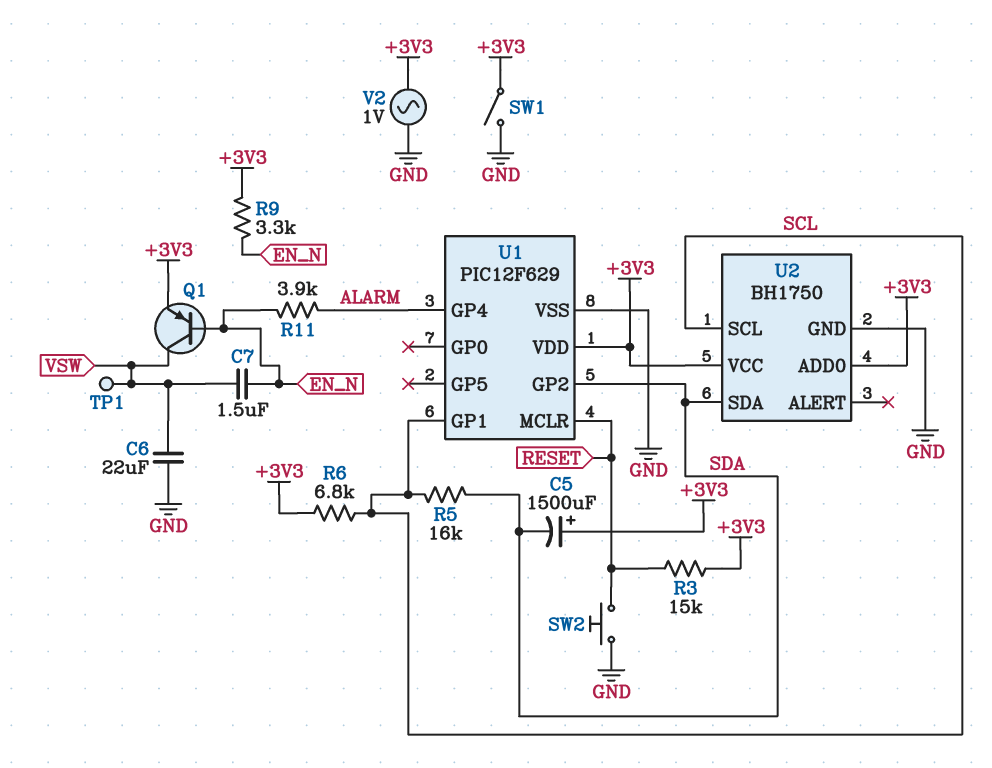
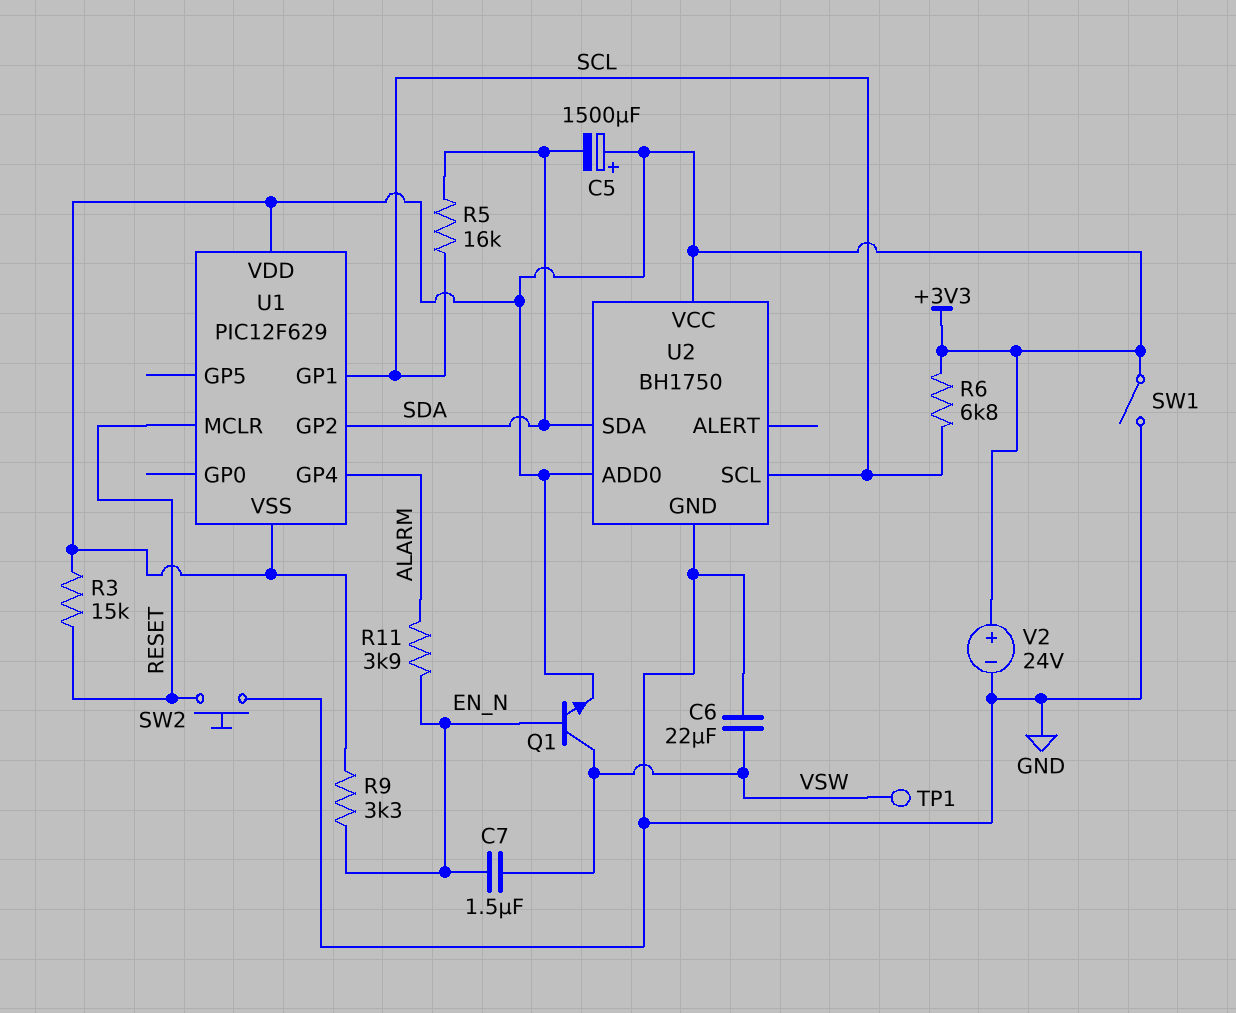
Q1: PNP (B EN_N, C VSW, E +3V3) -> NPN (B EN_N, C VSW, E +3V3)
U1 pin VSS: GND -> +3V3
V2: AC 1V (+3V3, GND) -> 24V (plus +3V3, minus GND)

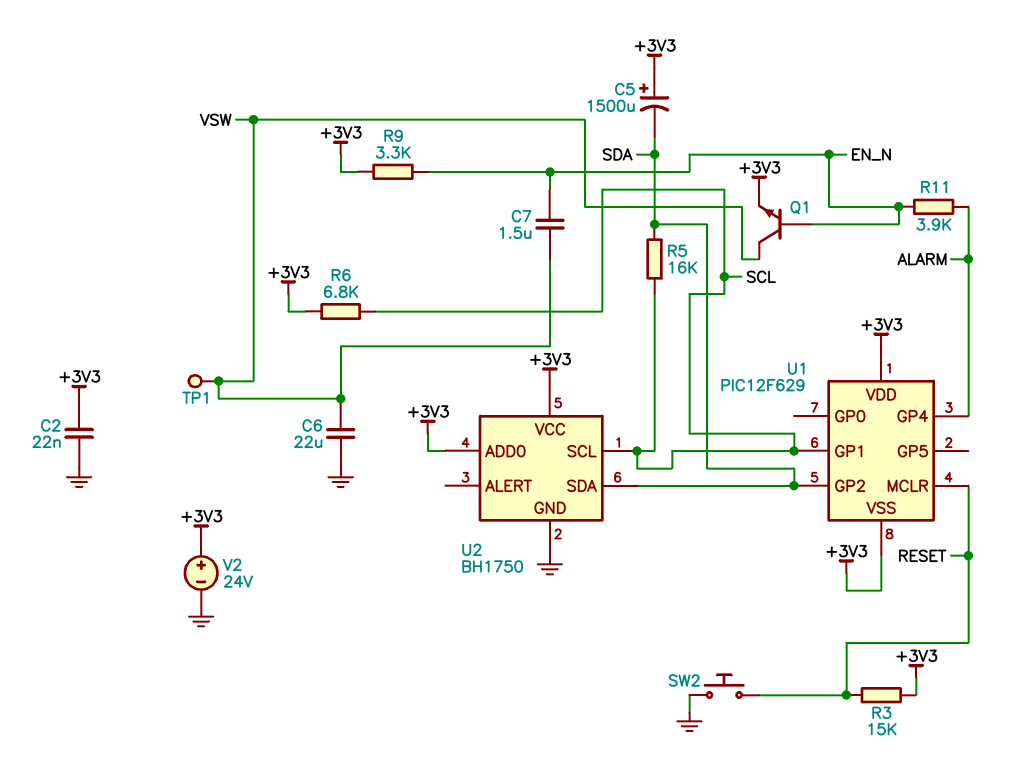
C2: none -> 22nF (+3V3, GND)
SW1: switch (+3V3, GND) -> none

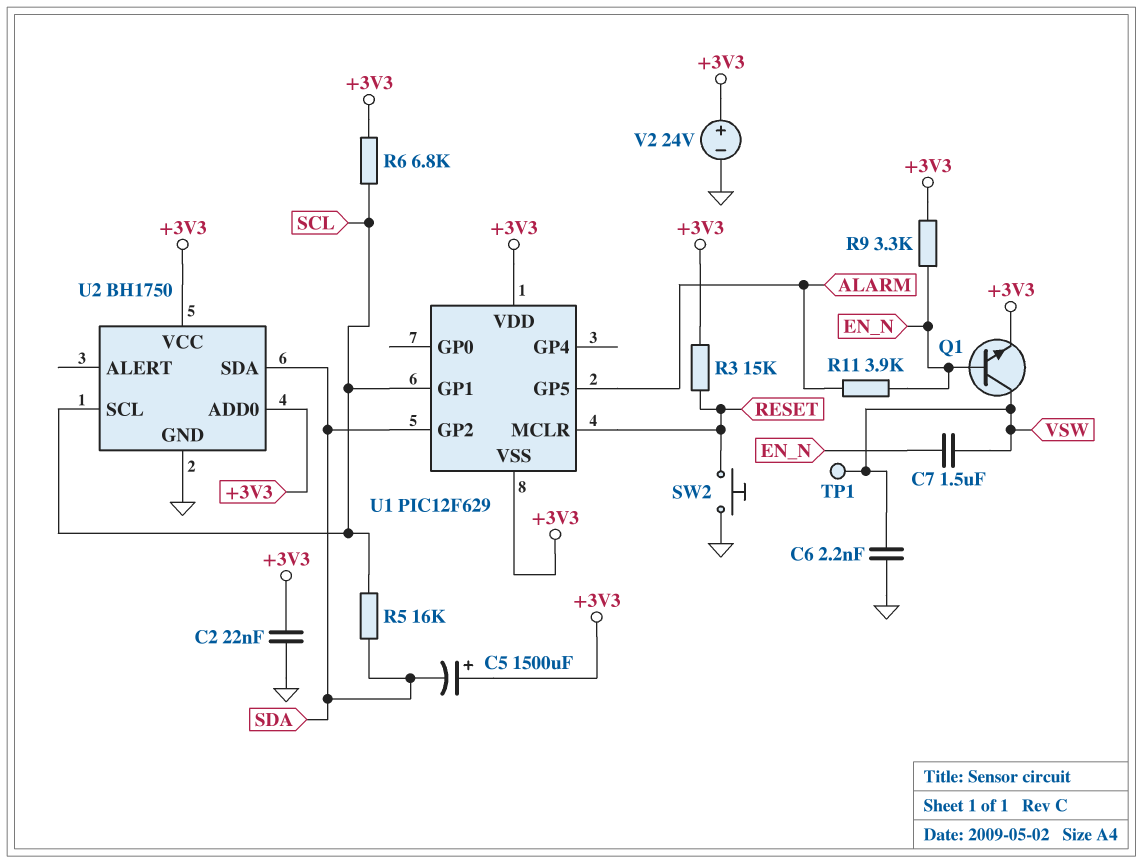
C6: 22uF (GND, VSW) -> 2.2nF (GND, VSW)
U1 pin GP4: ALARM -> none
U1 pin GP5: none -> ALARM

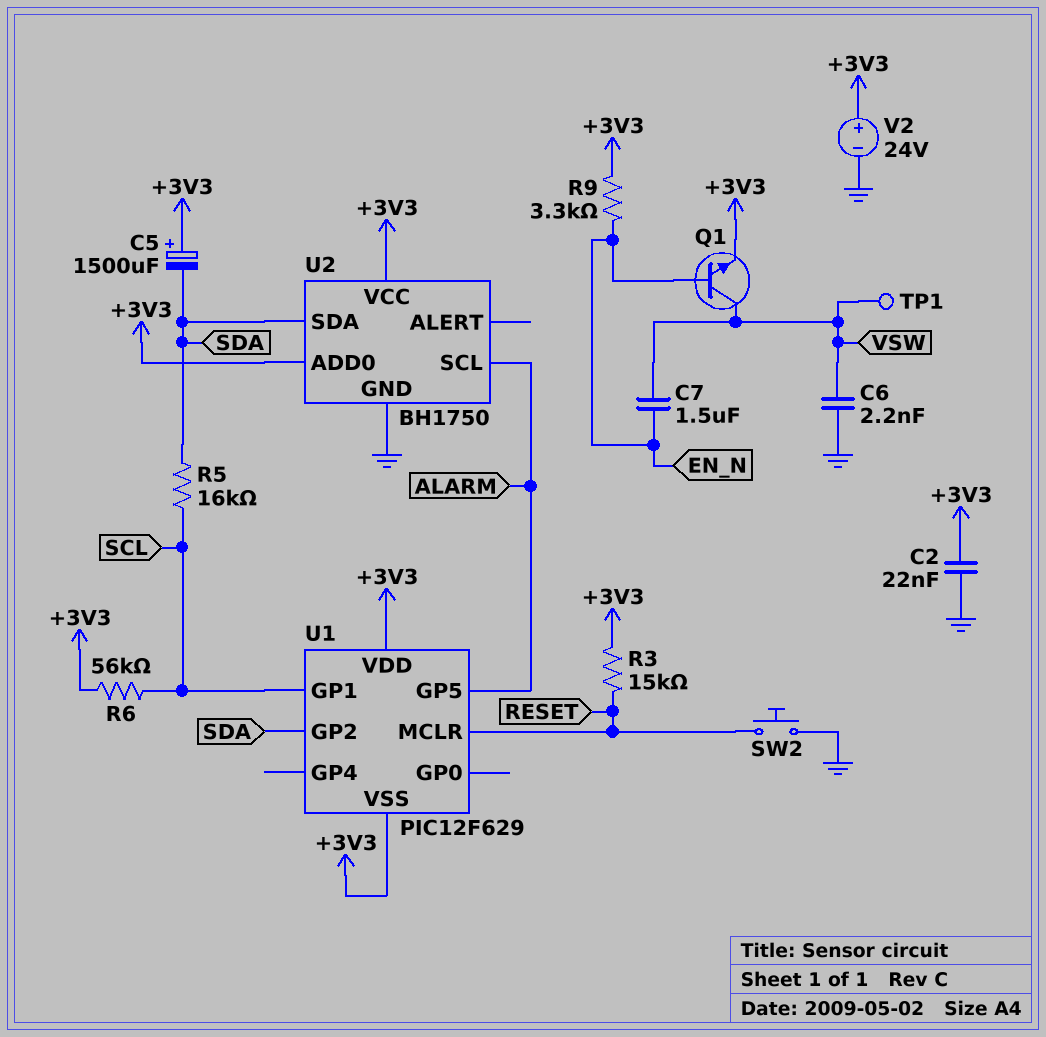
R6: 6.8k (+3V3, SCL) -> 56k (+3V3, SCL)
R11: 3.9k (ALARM, EN_N) -> none
U2 pin SCL: SCL -> ALARM

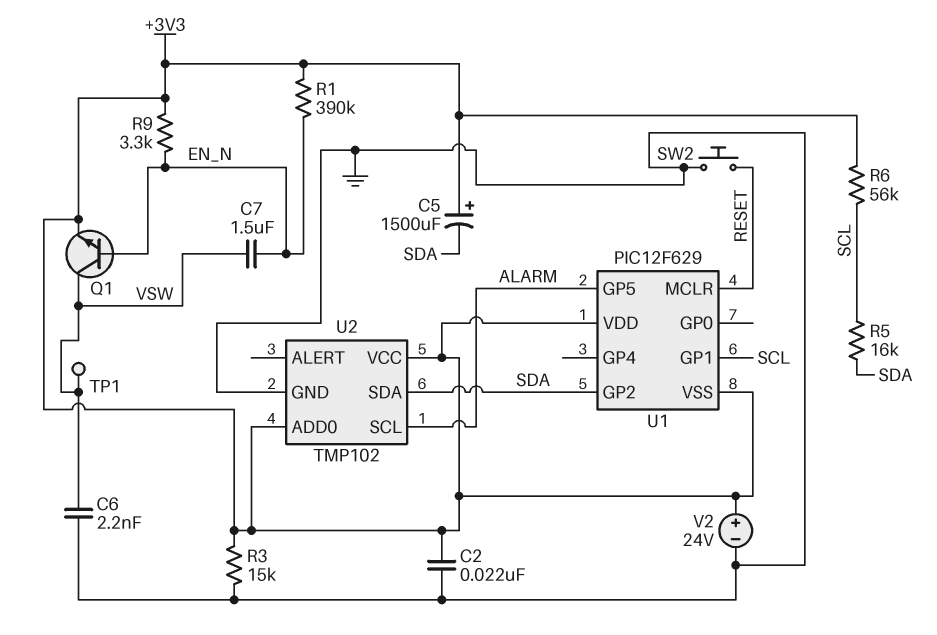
R1: none -> 390k (+3V3, EN_N)
R3: 15k (+3V3, RESET) -> 15k (+3V3, GND)
U2: BH1750 -> TMP102

